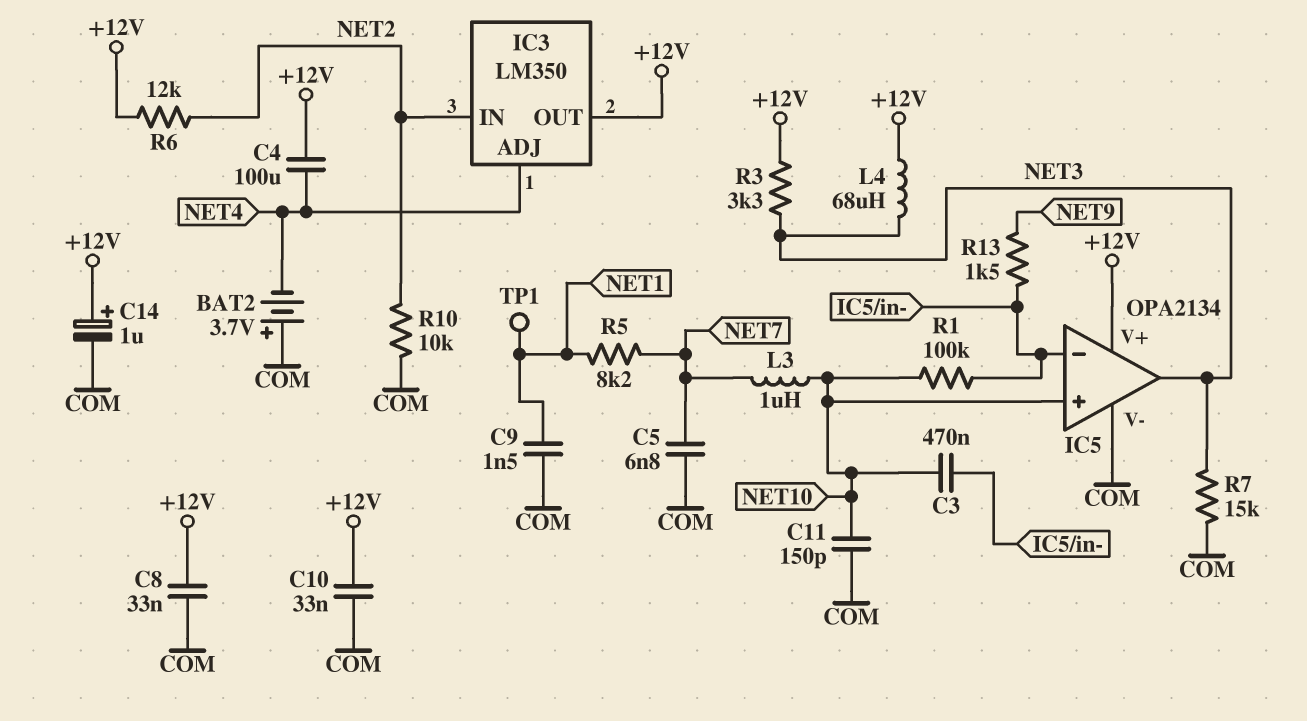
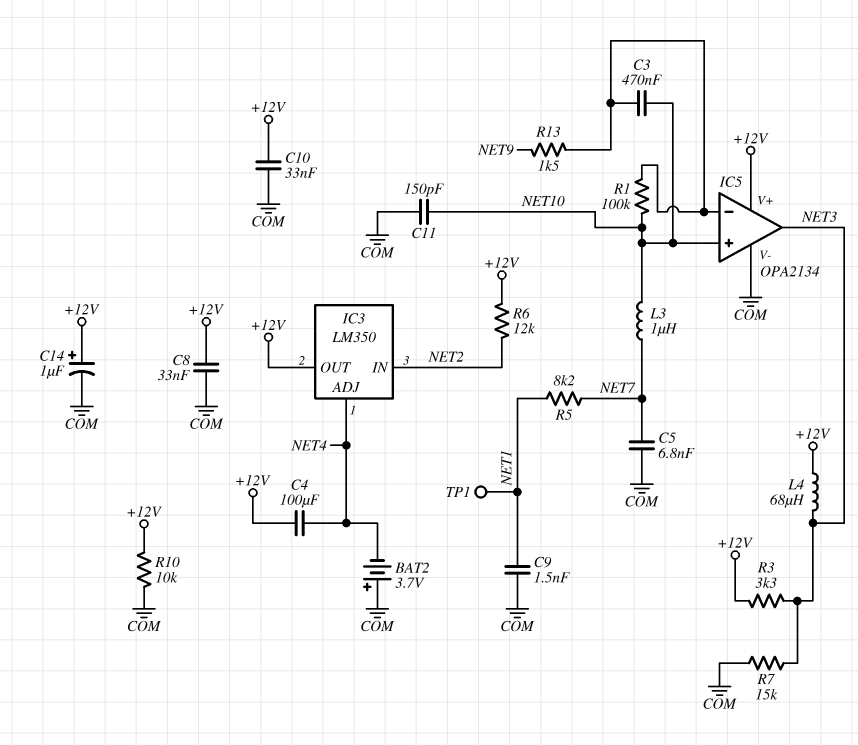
R10: 10k (COM, NET2) -> 10k (+12V, COM)

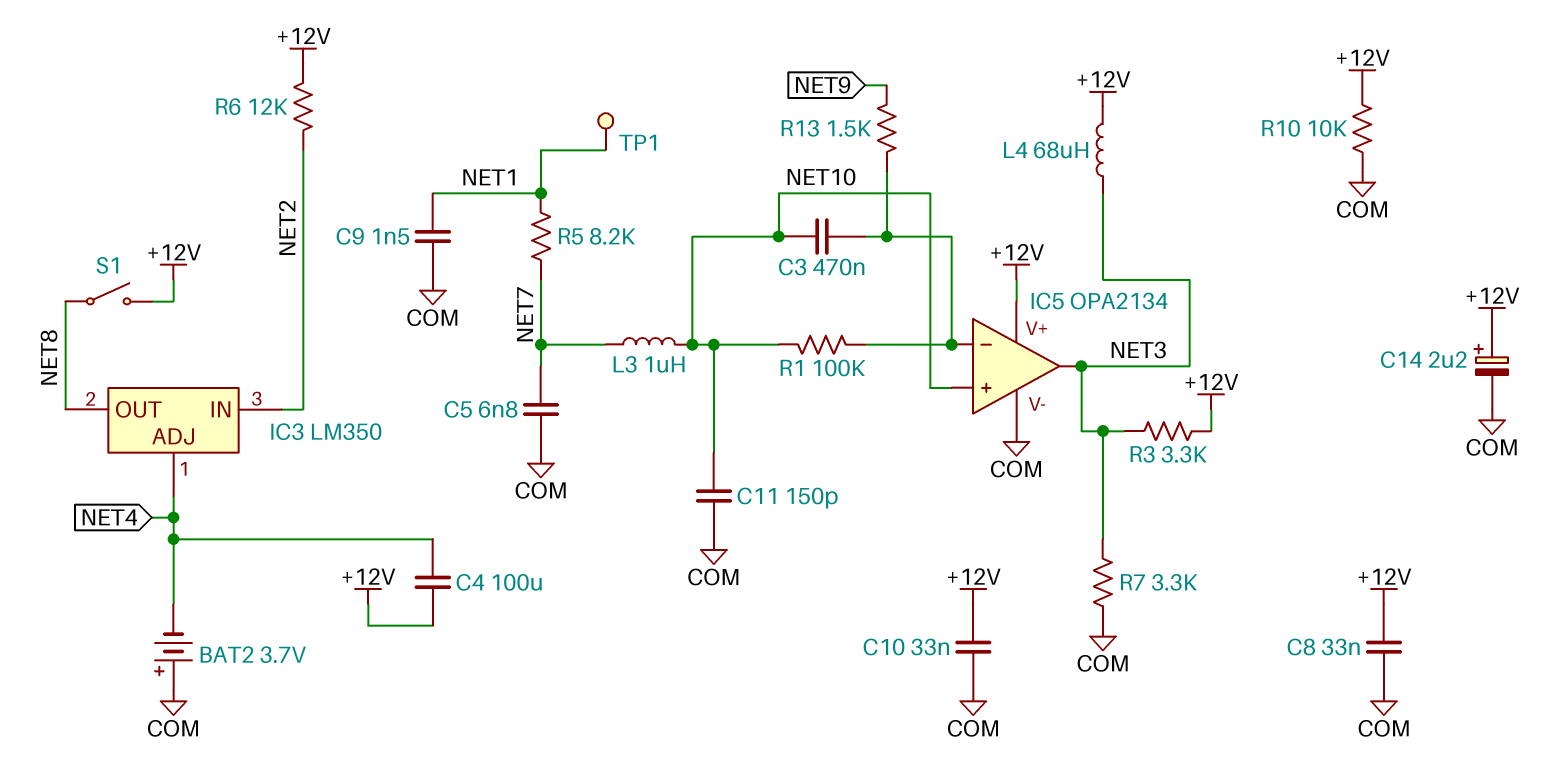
C14: 1uF (plus +12V, minus COM) -> 2.2uF (plus +12V, minus COM)
IC3 pin OUT: +12V -> NET8
R7: 15k (COM, NET3) -> 3.3k (COM, NET3)
S1: none -> switch (+12V, NET8)

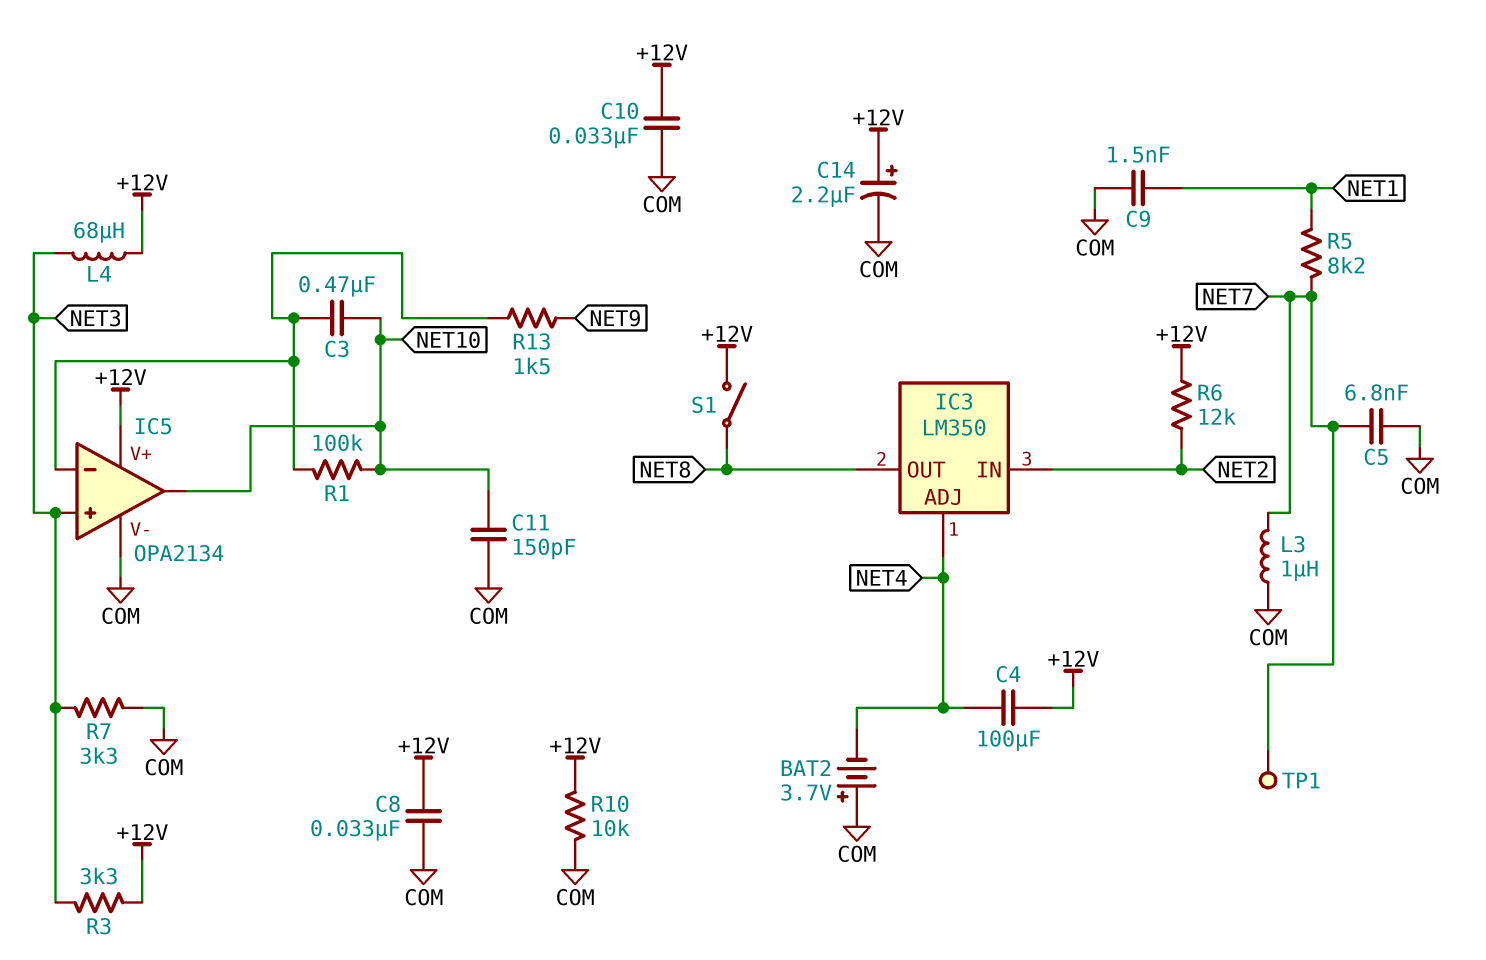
IC5 pin in+: NET10 -> NET3
IC5 pin out: NET3 -> NET10
L3: 1uH (NET7, NET10) -> 1uH (COM, NET7)
TP1: test point (NET1) -> test point (NET7)

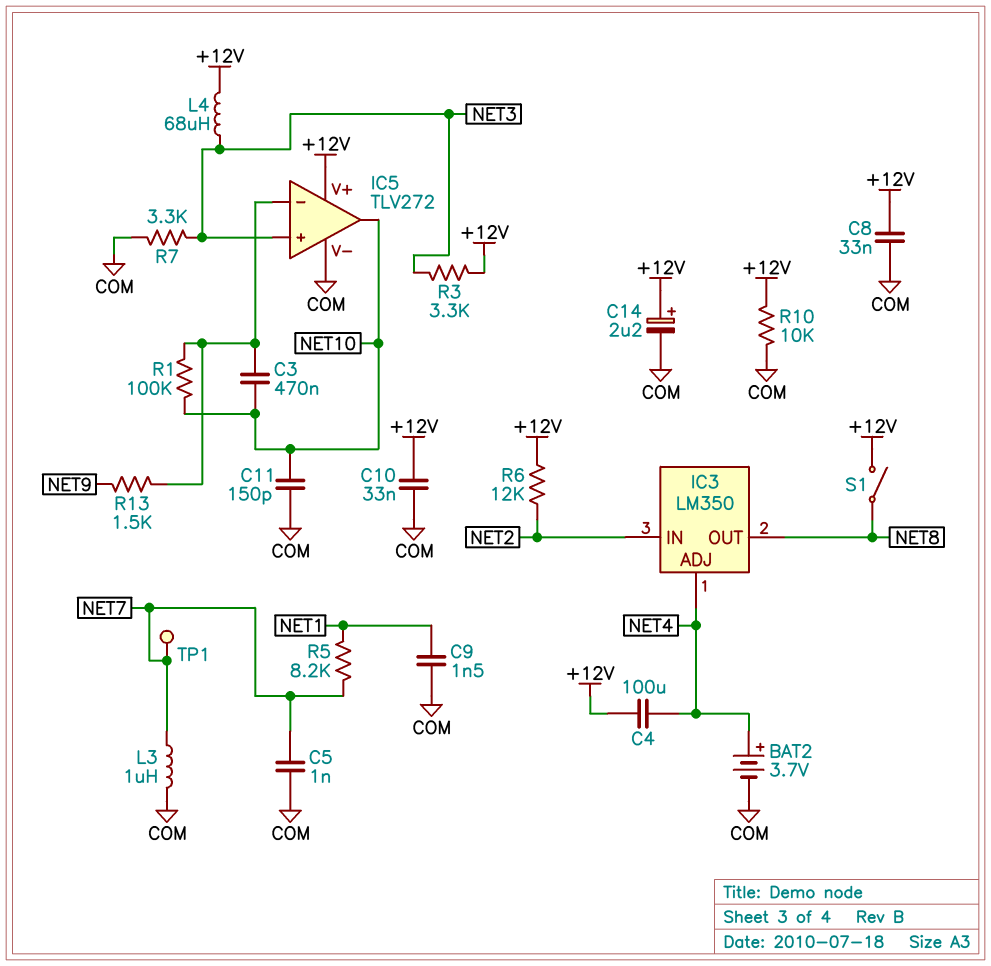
BAT2: 3.7V (plus COM, minus NET4) -> 3.7V (plus NET4, minus COM)
C5: 6.8nF (COM, NET7) -> 1nF (COM, NET7)
IC5: OPA2134 -> TLV272

